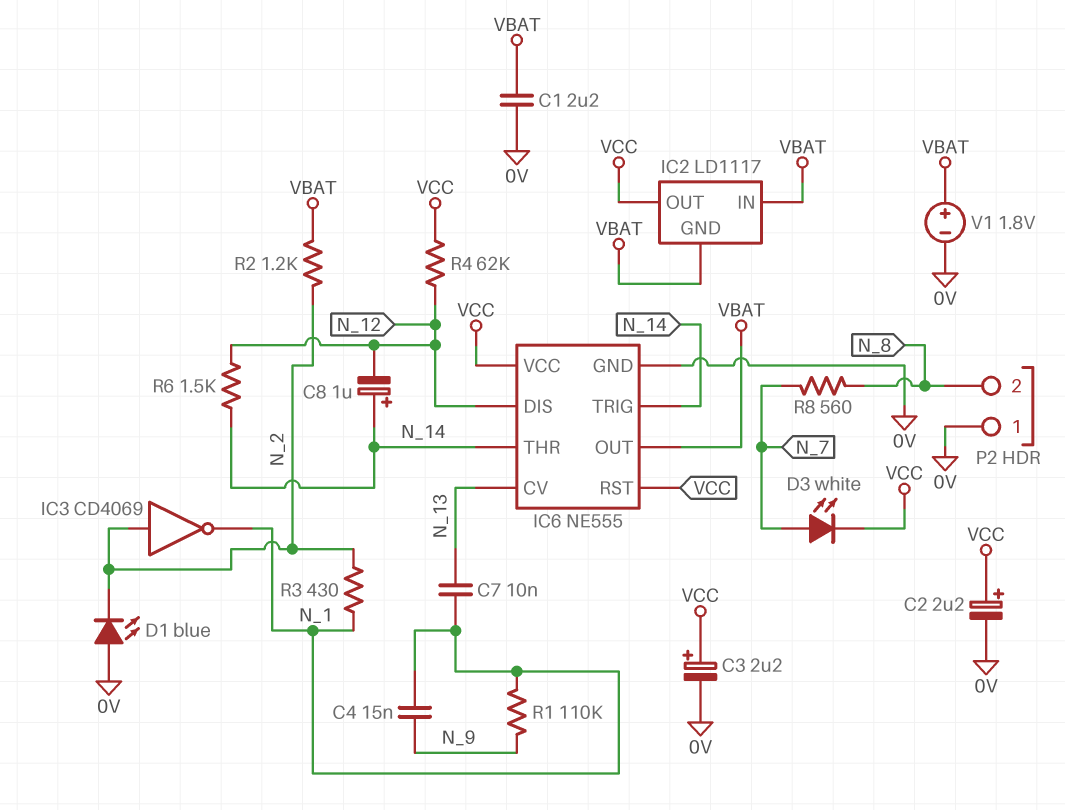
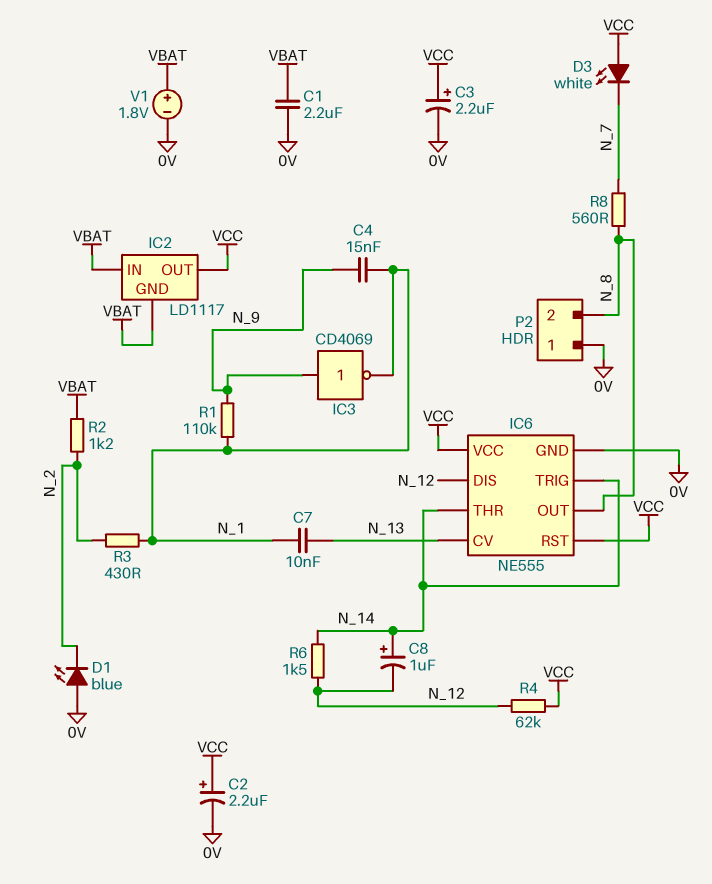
D3: LED white (A N_7, K VCC) -> LED white (A VCC, K N_7)
IC3: NOT CD4069 (in N_2, out N_1) -> NOT CD4069 (in N_9, out N_1)
IC6 pin OUT: VBAT -> N_8

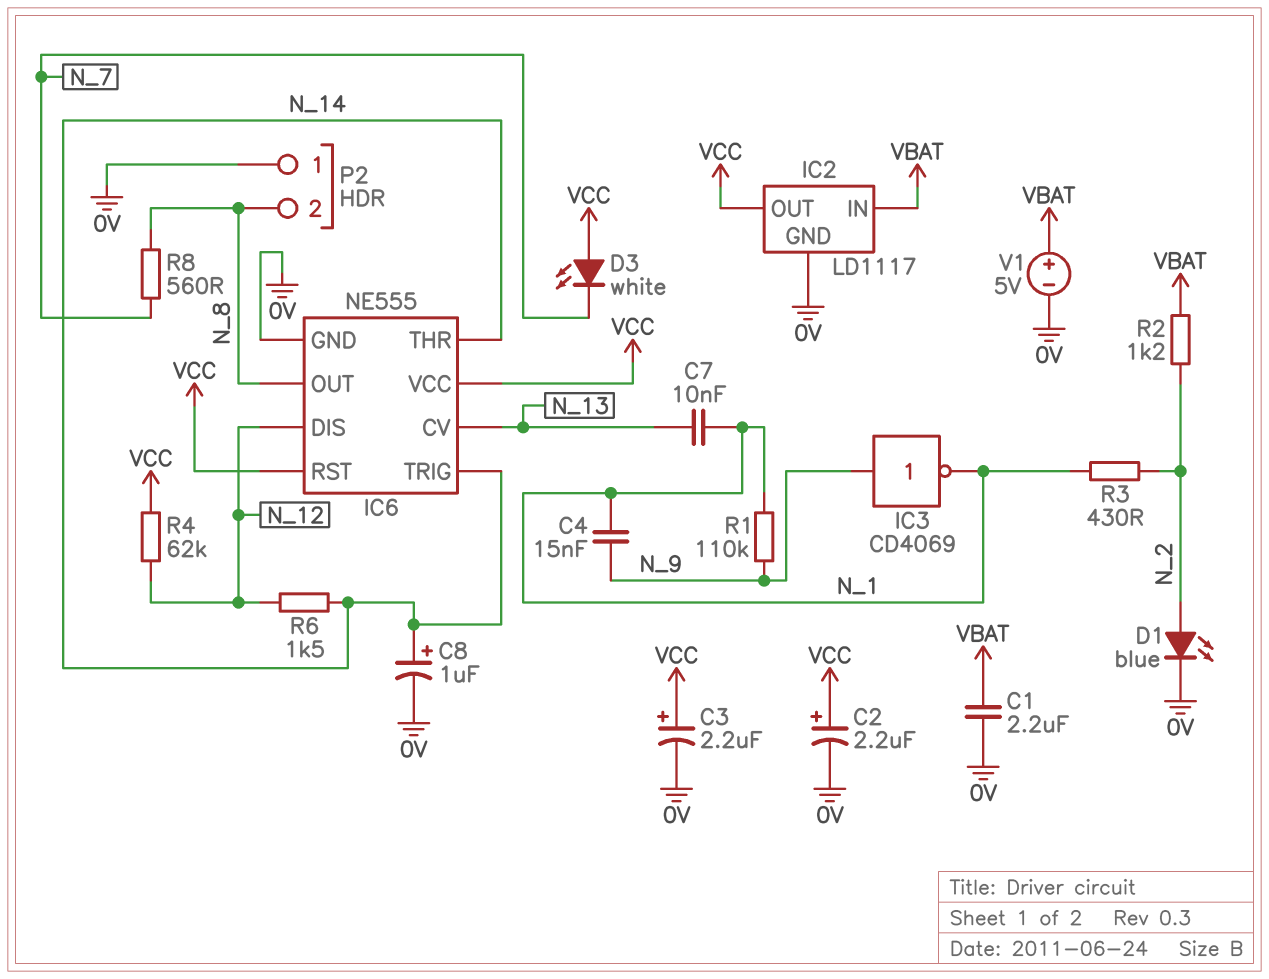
C8: 1uF (plus N_14, minus N_12) -> 1uF (plus N_14, minus 0V)
D1: LED blue (A 0V, K N_2) -> LED blue (A N_2, K 0V)
IC2 pin GND: VBAT -> 0V
V1: 1.8V (plus VBAT, minus 0V) -> 5V (plus VBAT, minus 0V)

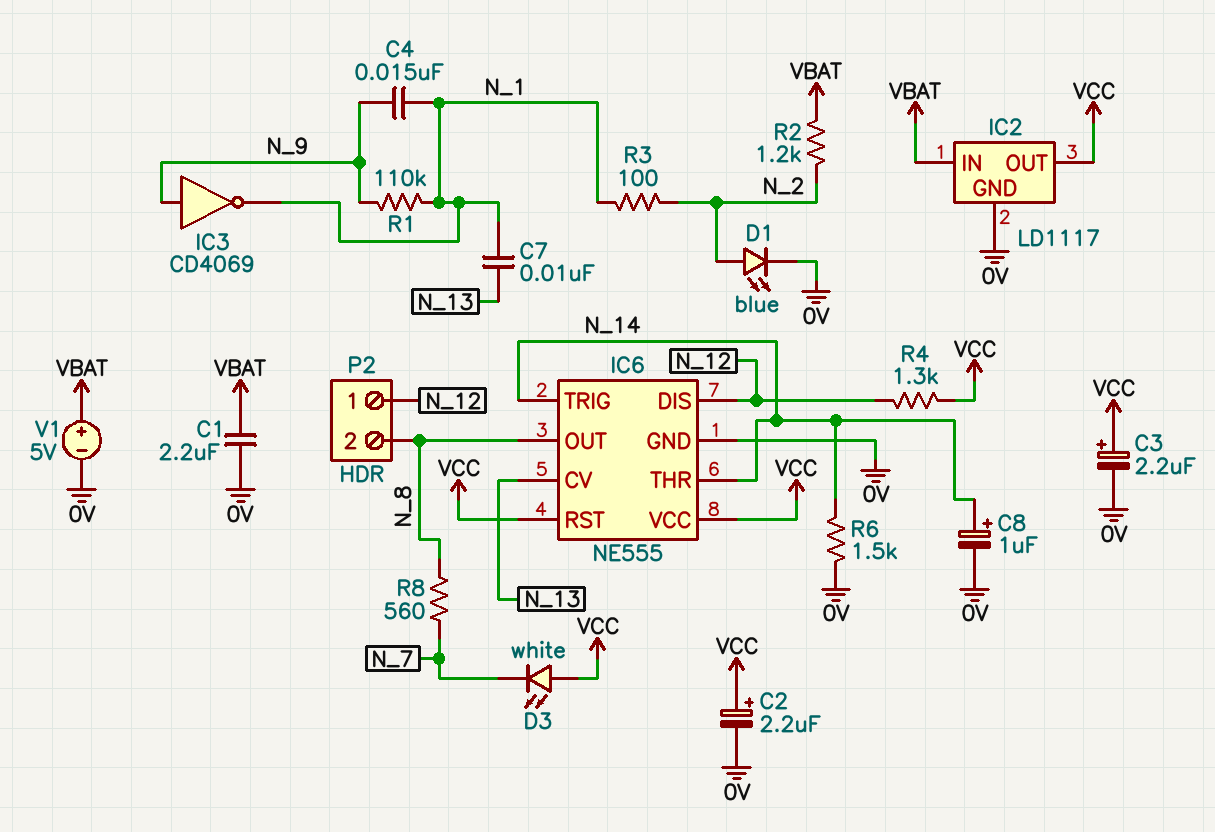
P2 pin 1: 0V -> N_12
R3: 430 (N_1, N_2) -> 100 (N_1, N_2)
R4: 62k (N_12, VCC) -> 1.3k (N_12, VCC)
R6: 1.5k (N_12, N_14) -> 1.5k (0V, N_14)

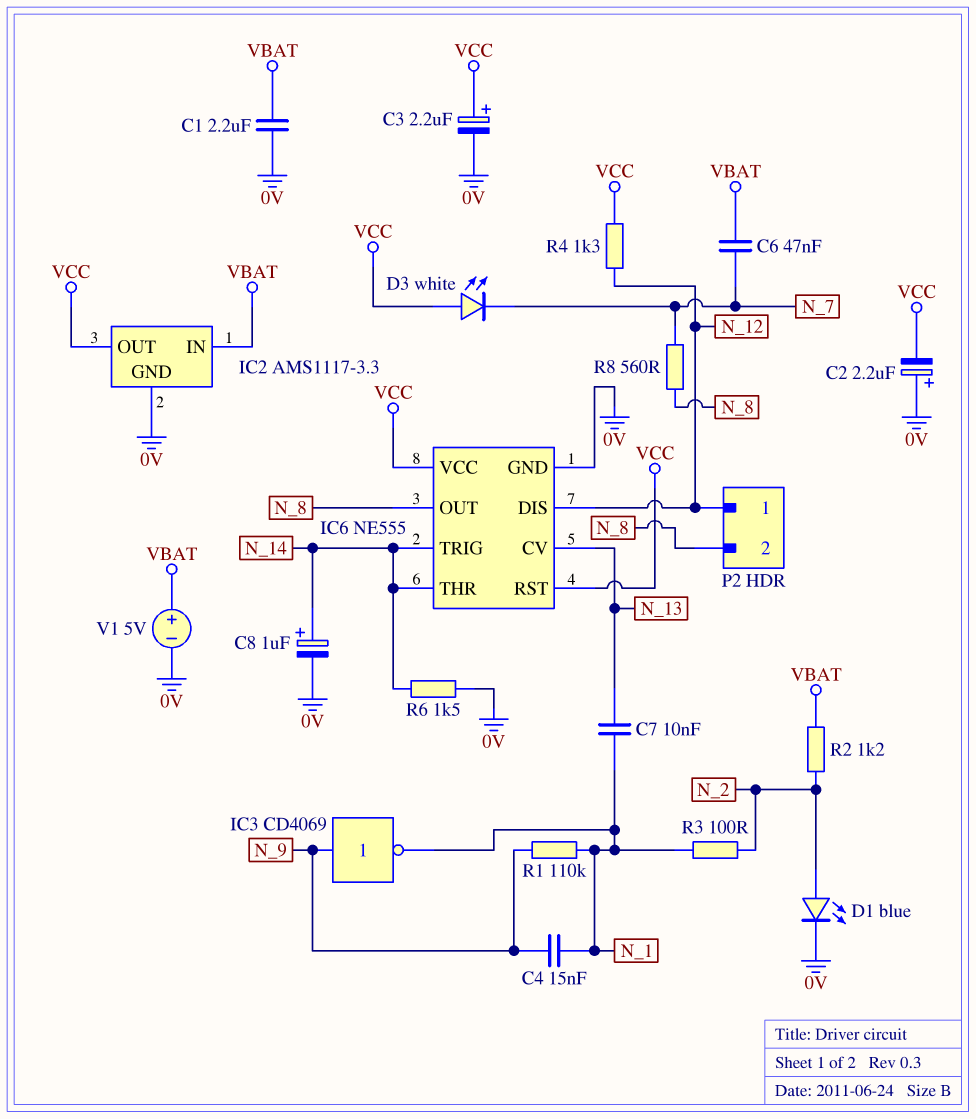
C2: 2.2uF (plus VCC, minus 0V) -> 2.2uF (plus 0V, minus VCC)
C6: none -> 47nF (N_7, VBAT)
IC2: LD1117 -> AMS1117-3.3

